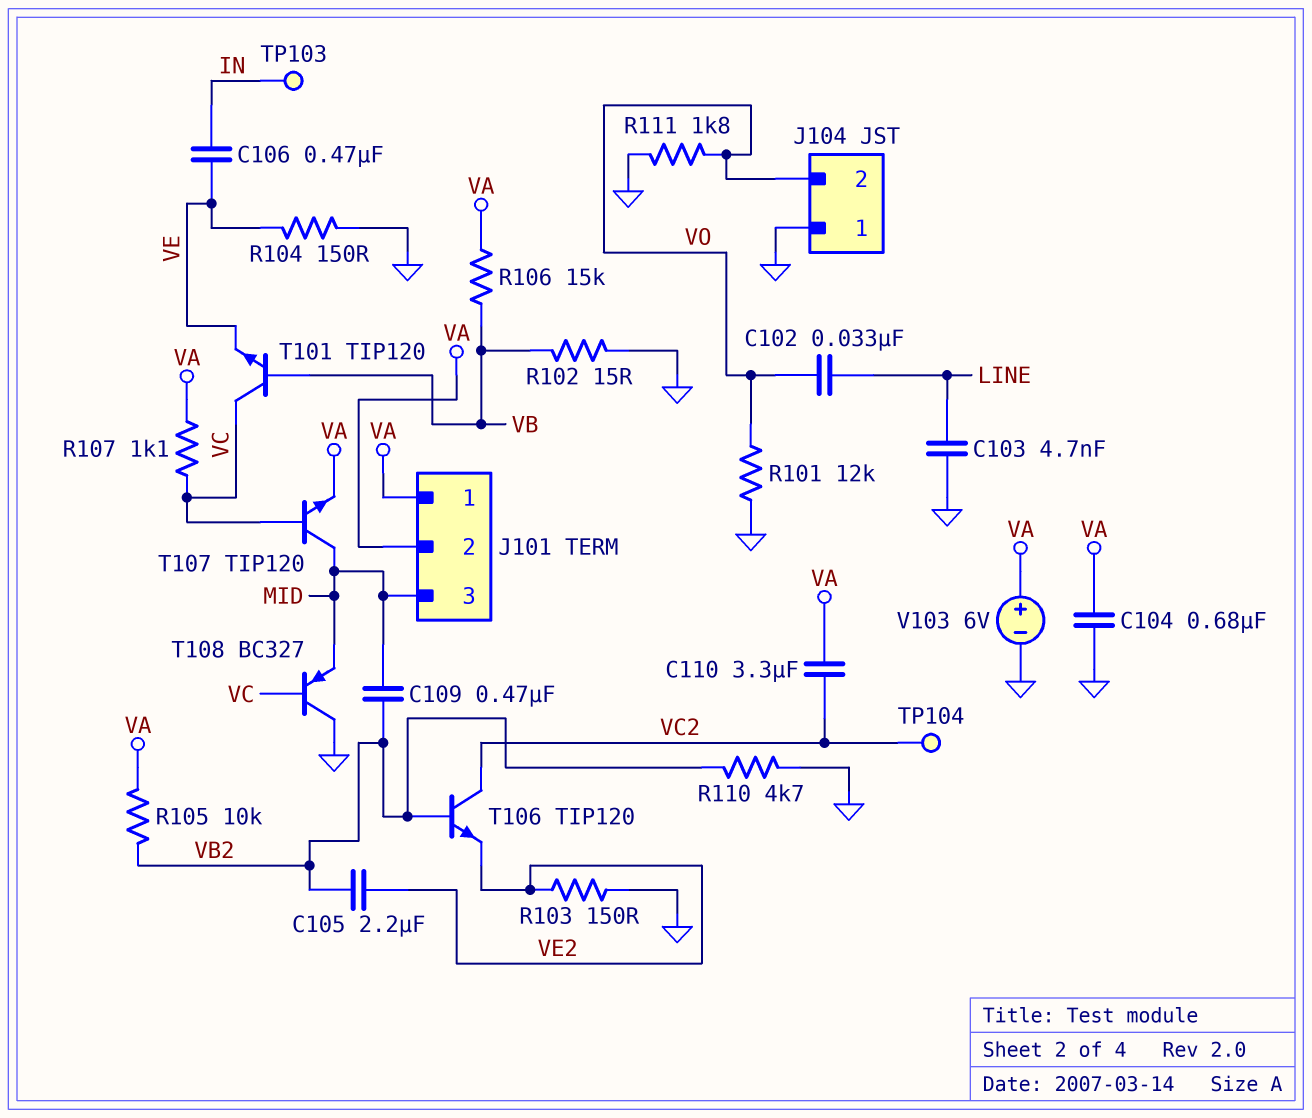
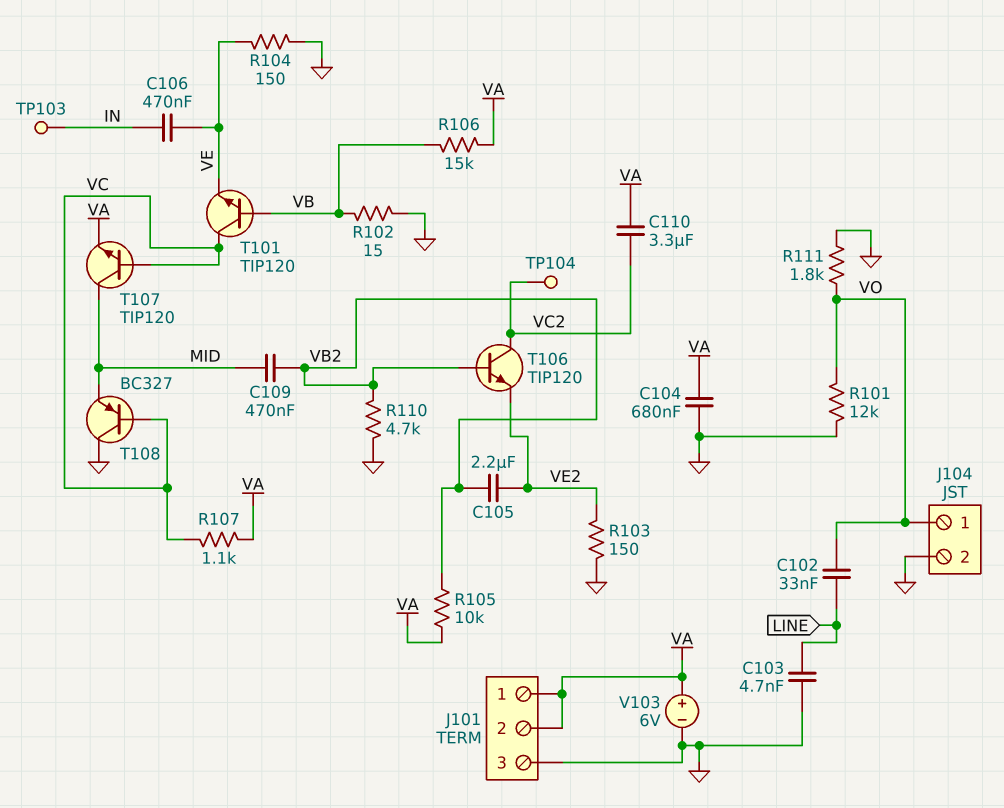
J101 pin 3: MID -> GND
J104 pin 1: GND -> VO
J104 pin 2: VO -> GND

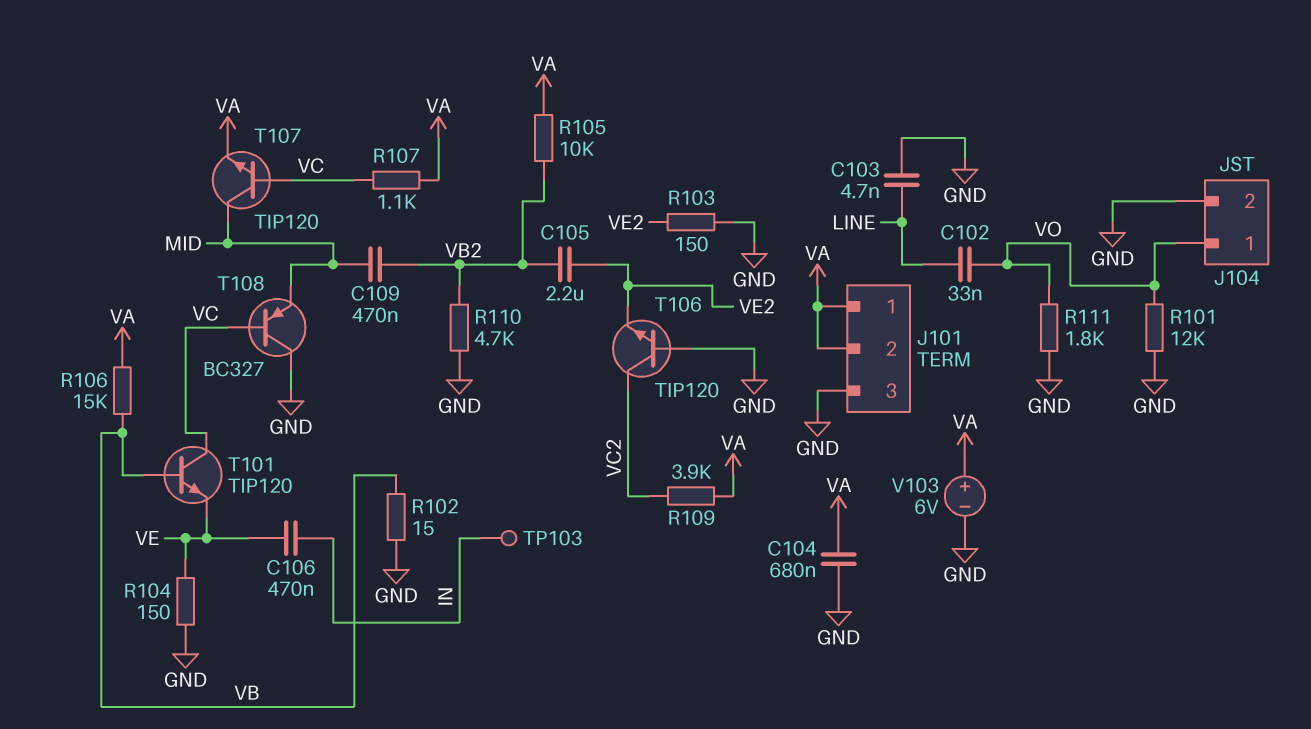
C110: 3.3uF (VA, VC2) -> none
R109: none -> 3.9k (VA, VC2)
T106: NPN TIP120 (B VB2, C VC2, E VE2) -> NPN TIP120 (B GND, C VC2, E VE2)
TP104: test point (VC2) -> none

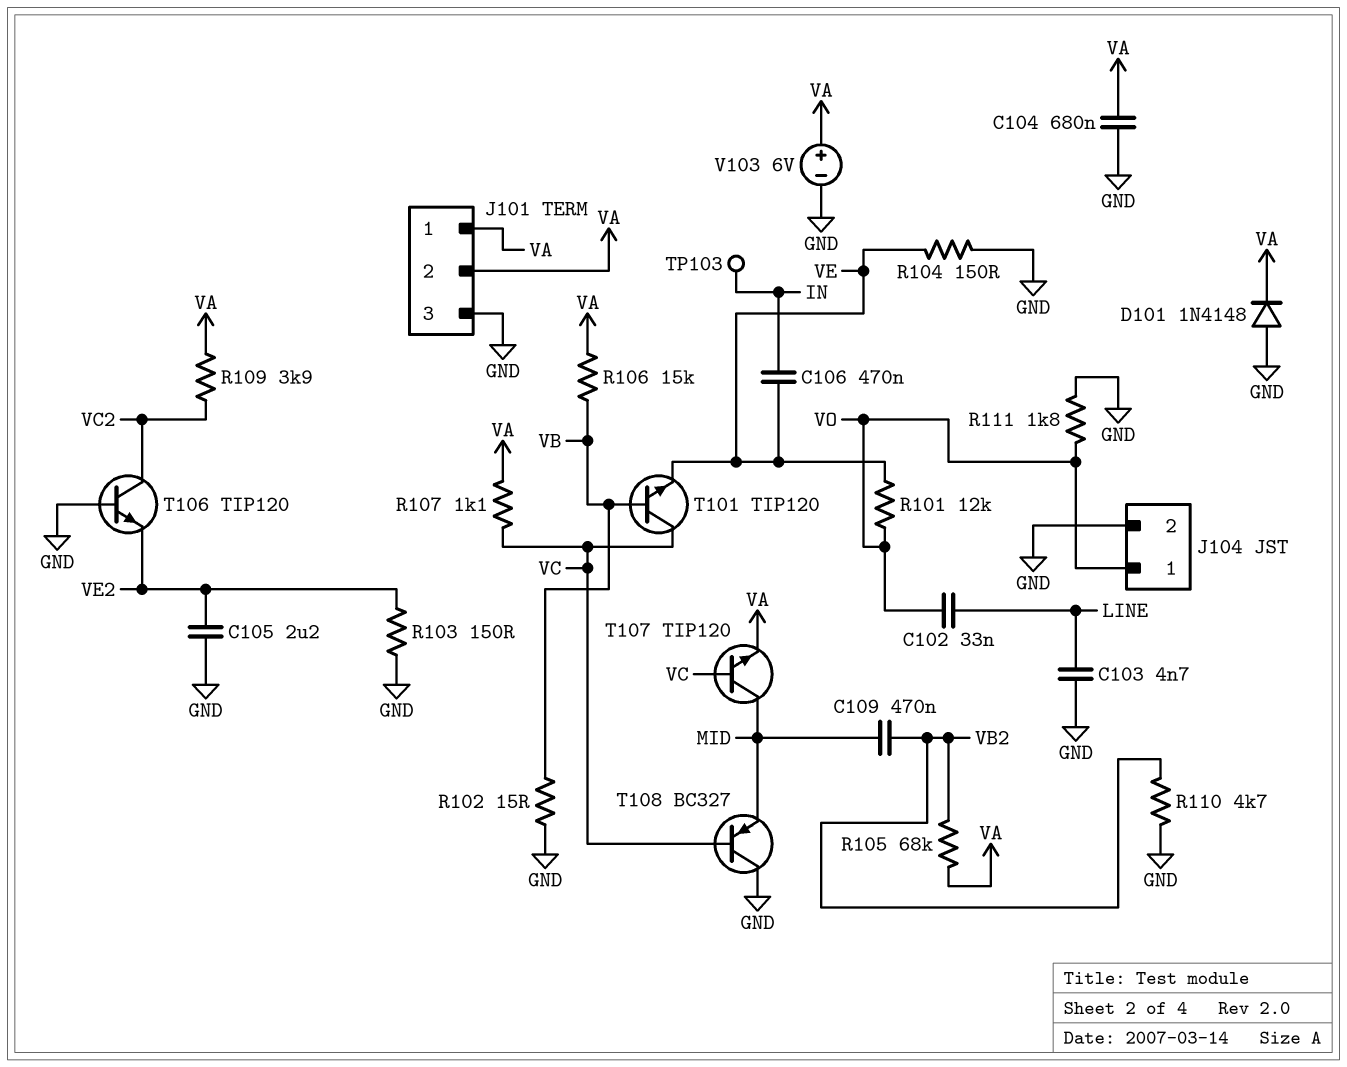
C105: 2.2uF (VB2, VE2) -> 2.2uF (GND, VE2)
D101: none -> diode 1N4148 (A GND, K VA)
R101: 12k (GND, VO) -> 12k (VE, VO)
R105: 10k (VA, VB2) -> 68k (VA, VB2)

